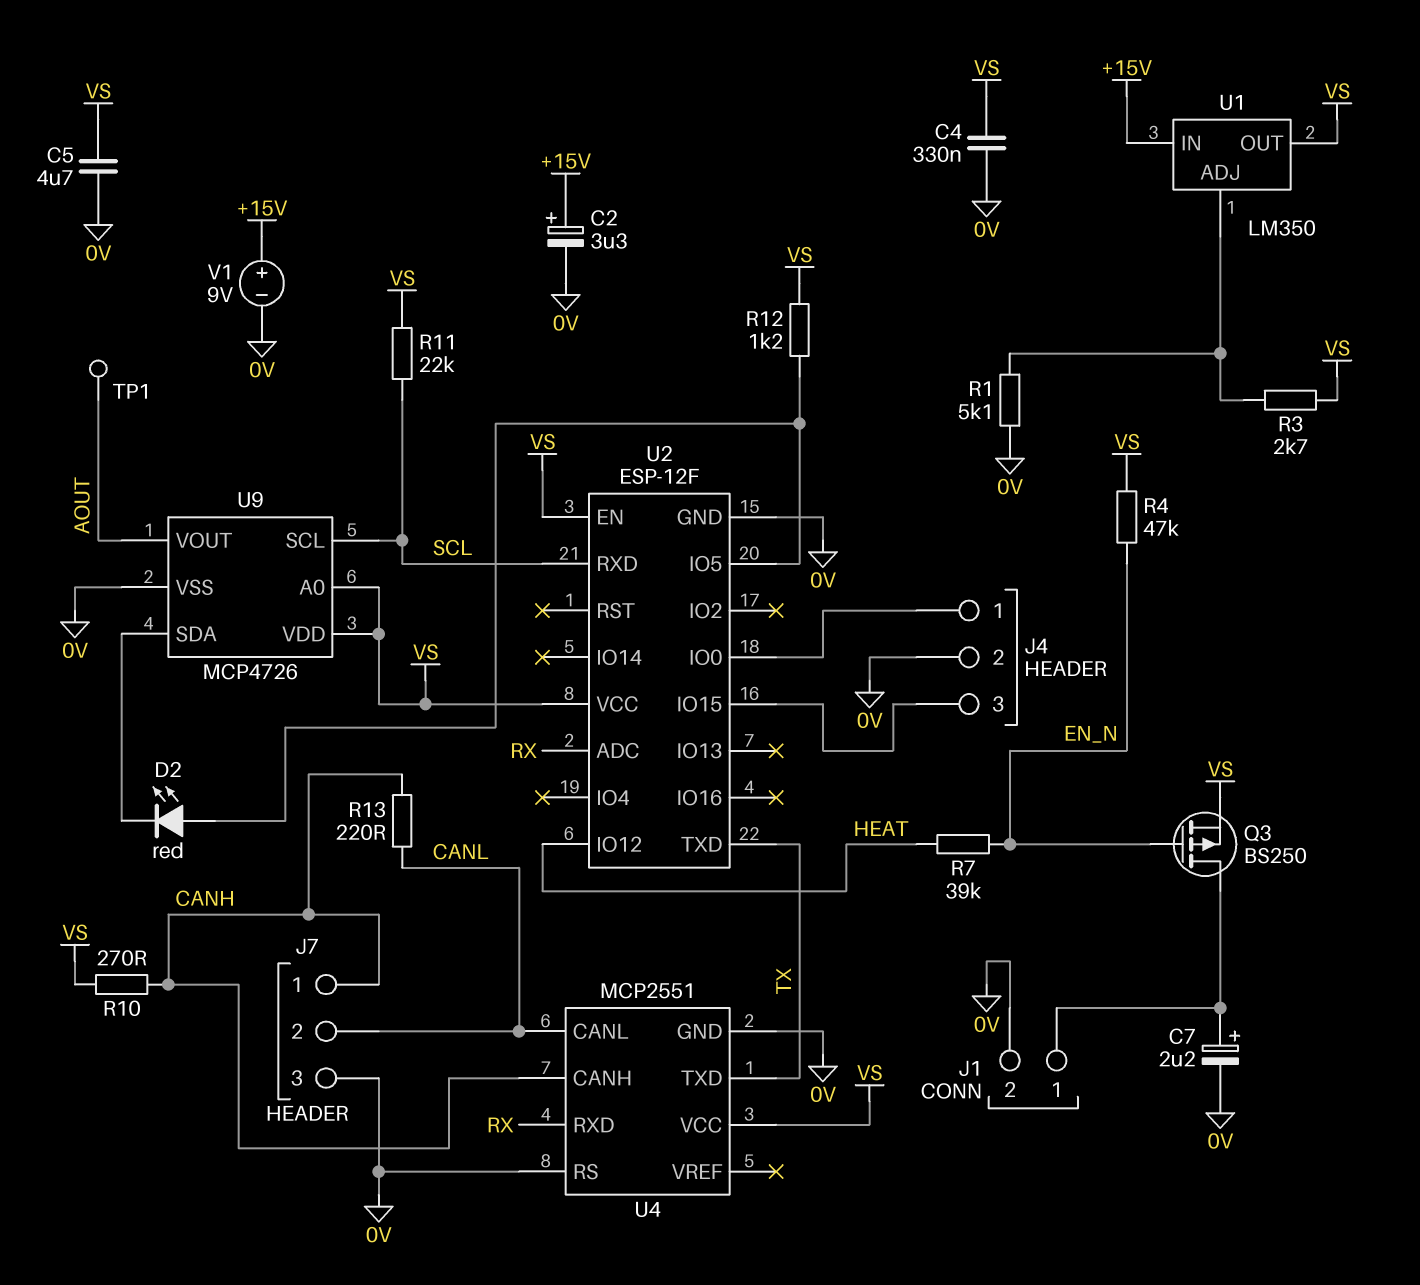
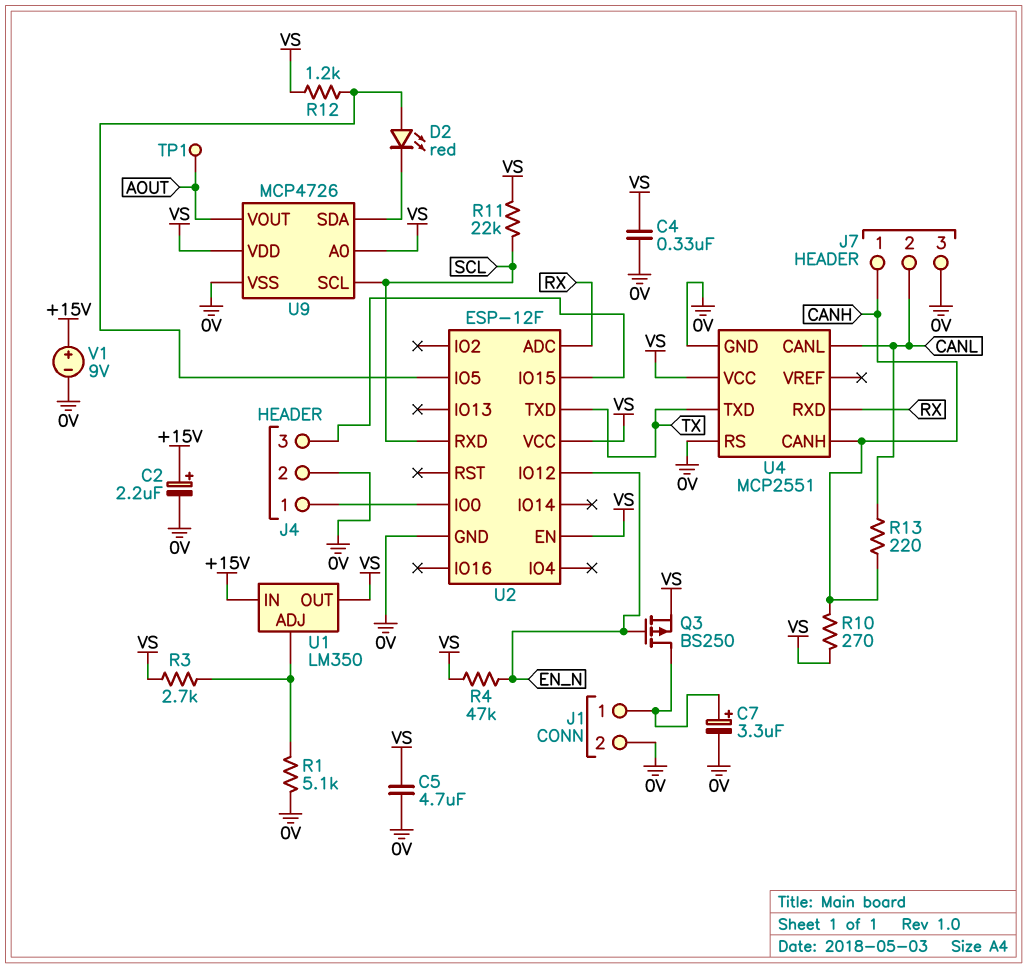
C2: 3.3uF (plus +15V, minus 0V) -> 2.2uF (plus +15V, minus 0V)
C7: 2.2uF (plus J1/1, minus 0V) -> 3.3uF (plus J1/1, minus 0V)
R7: 39k (EN_N, HEAT) -> none
U2 pin IO12: HEAT -> EN_N

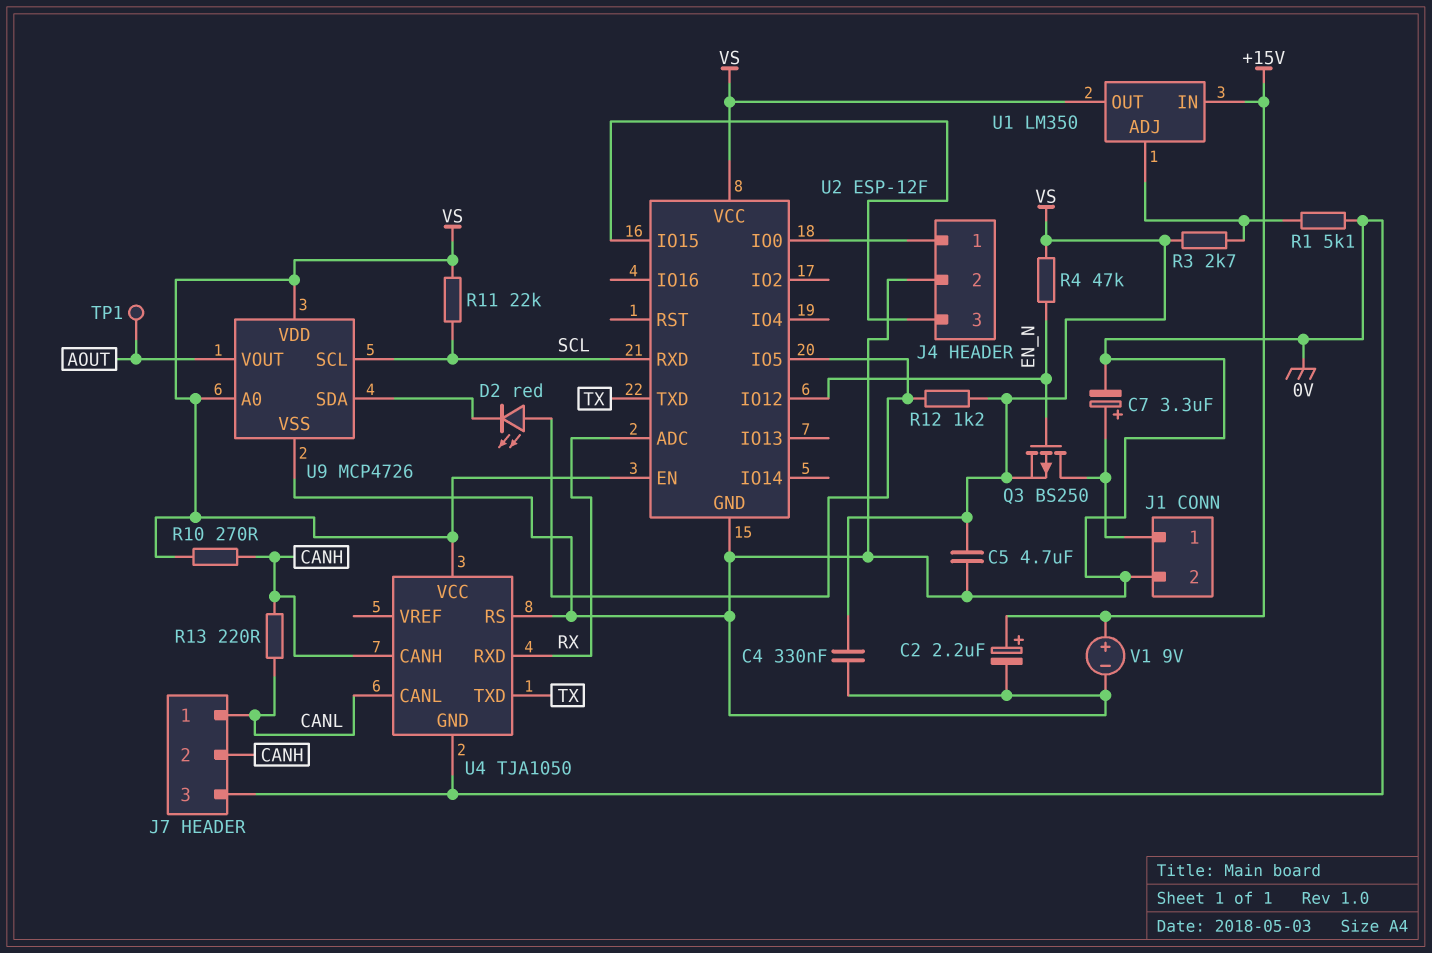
J7 pin 1: CANH -> CANL
J7 pin 2: CANL -> CANH
U4: MCP2551 -> TJA1050

